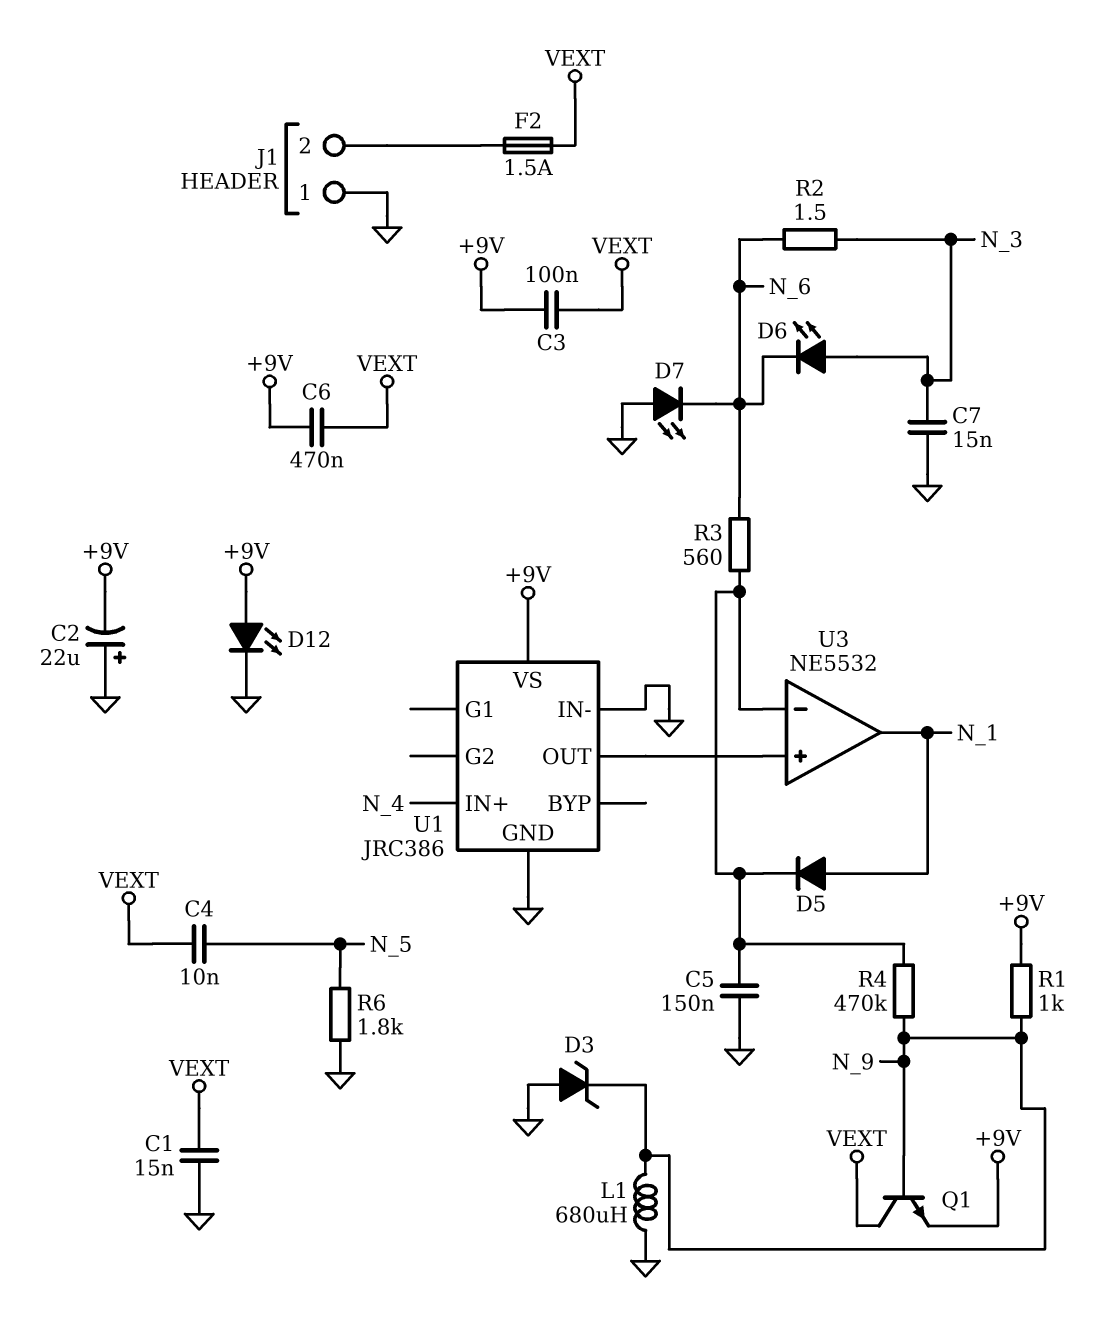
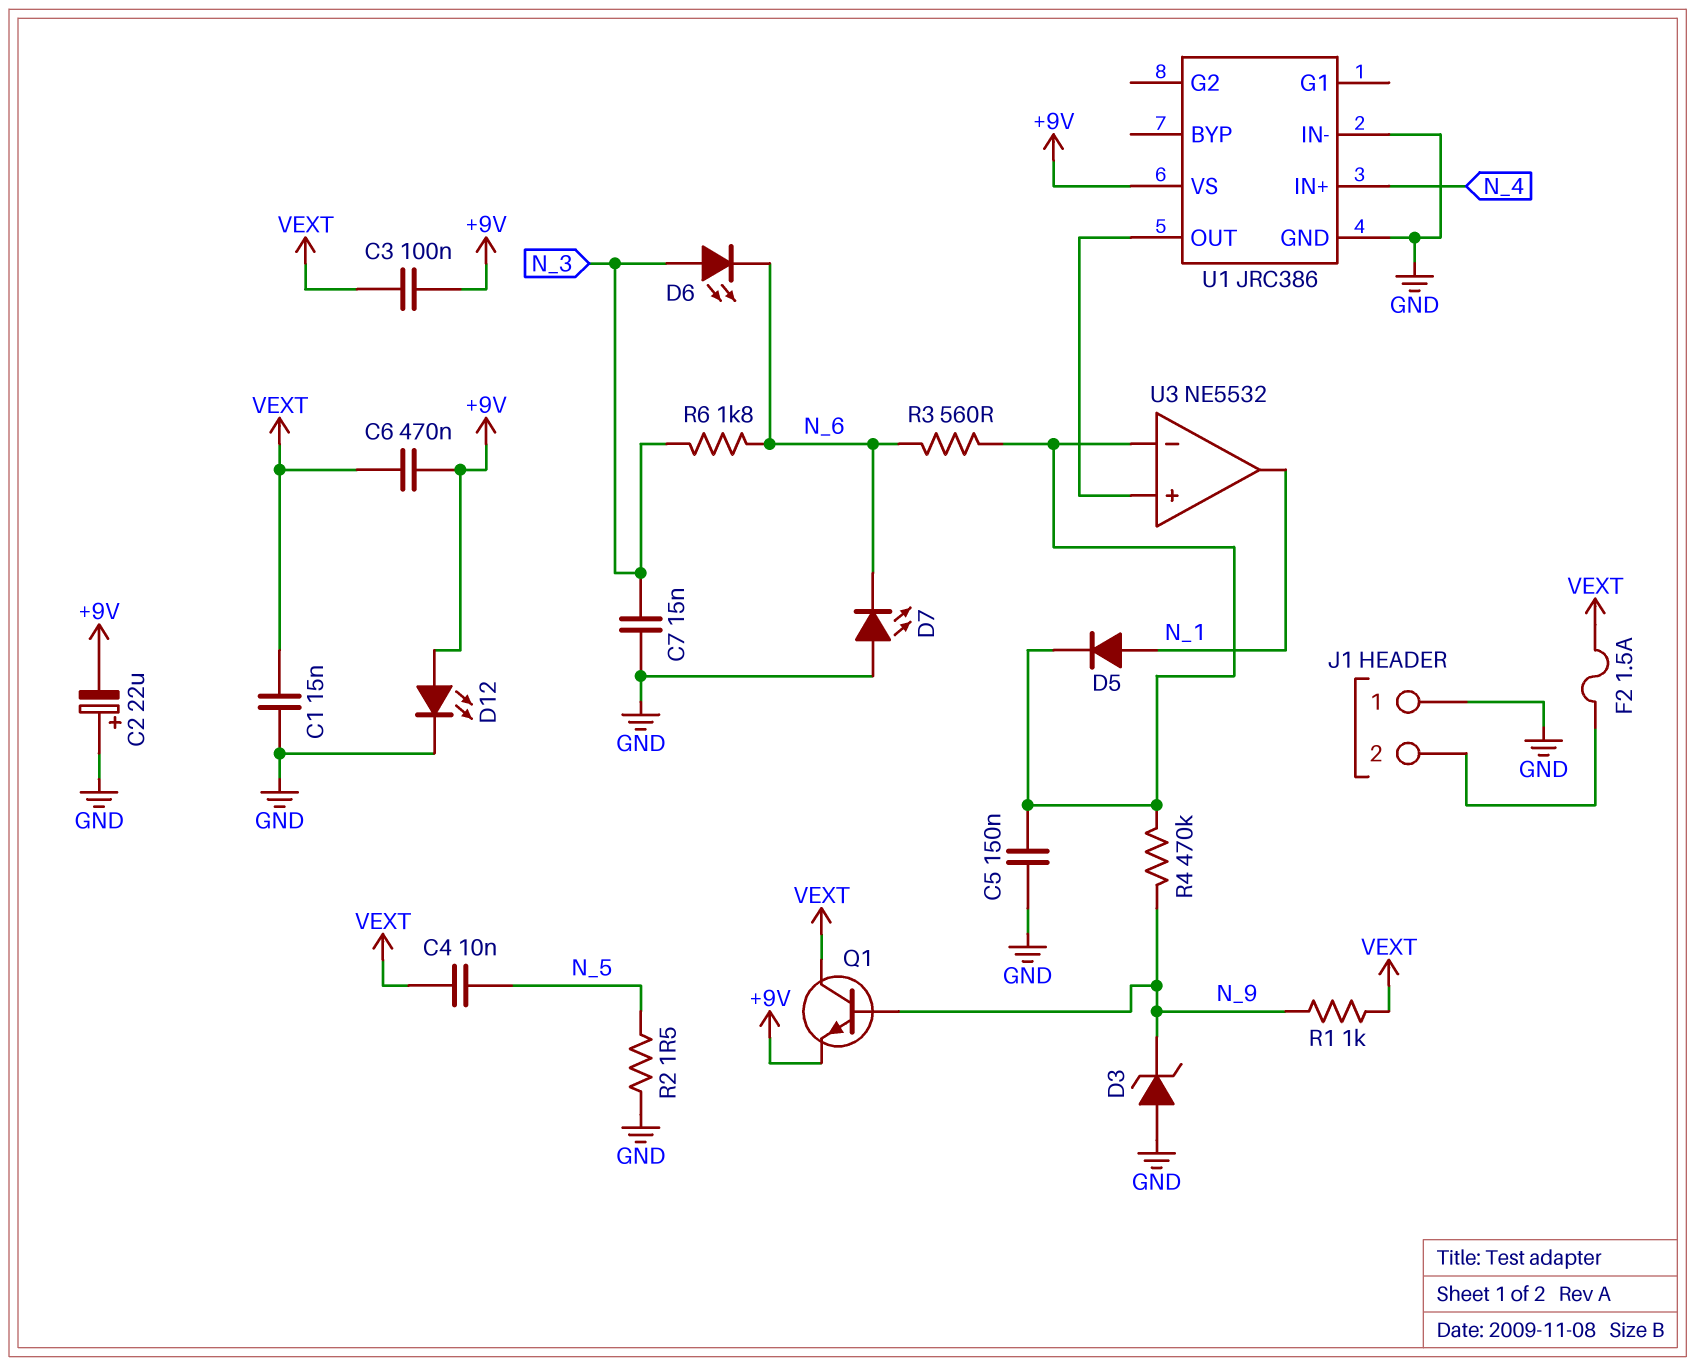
L1: 680uH (GND, N_9) -> none
R1: 1k (+9V, N_9) -> 1k (N_9, VEXT)
R2: 1.5 (N_3, N_6) -> 1.5 (GND, N_5)
R6: 1.8k (GND, N_5) -> 1.8k (N_3, N_6)

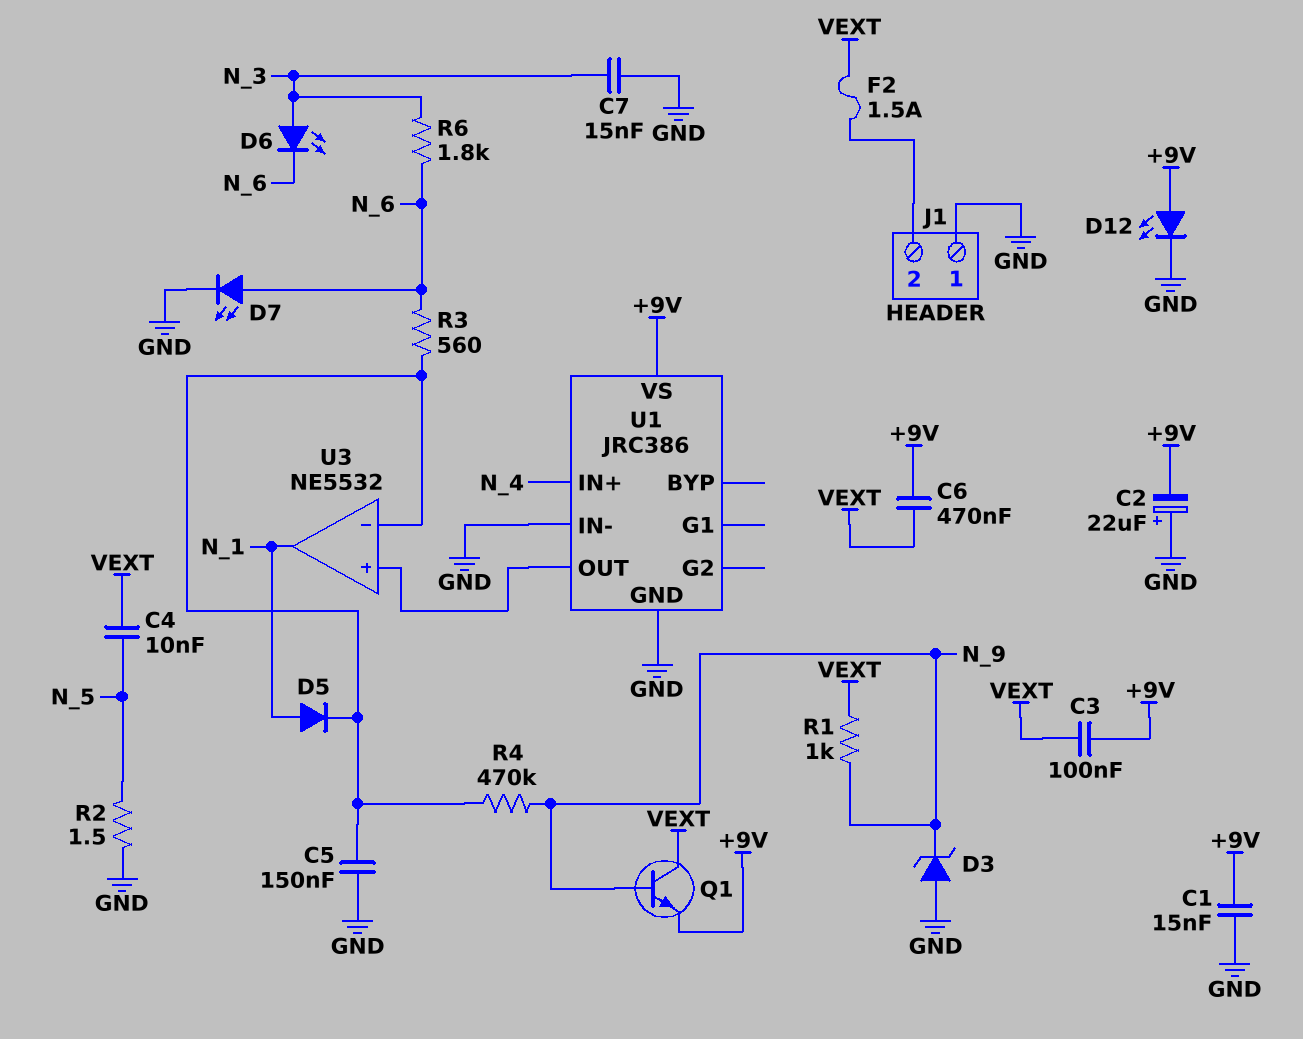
C1: 15nF (GND, VEXT) -> 15nF (+9V, GND)
D7: LED (A GND, K N_6) -> LED (A N_6, K GND)

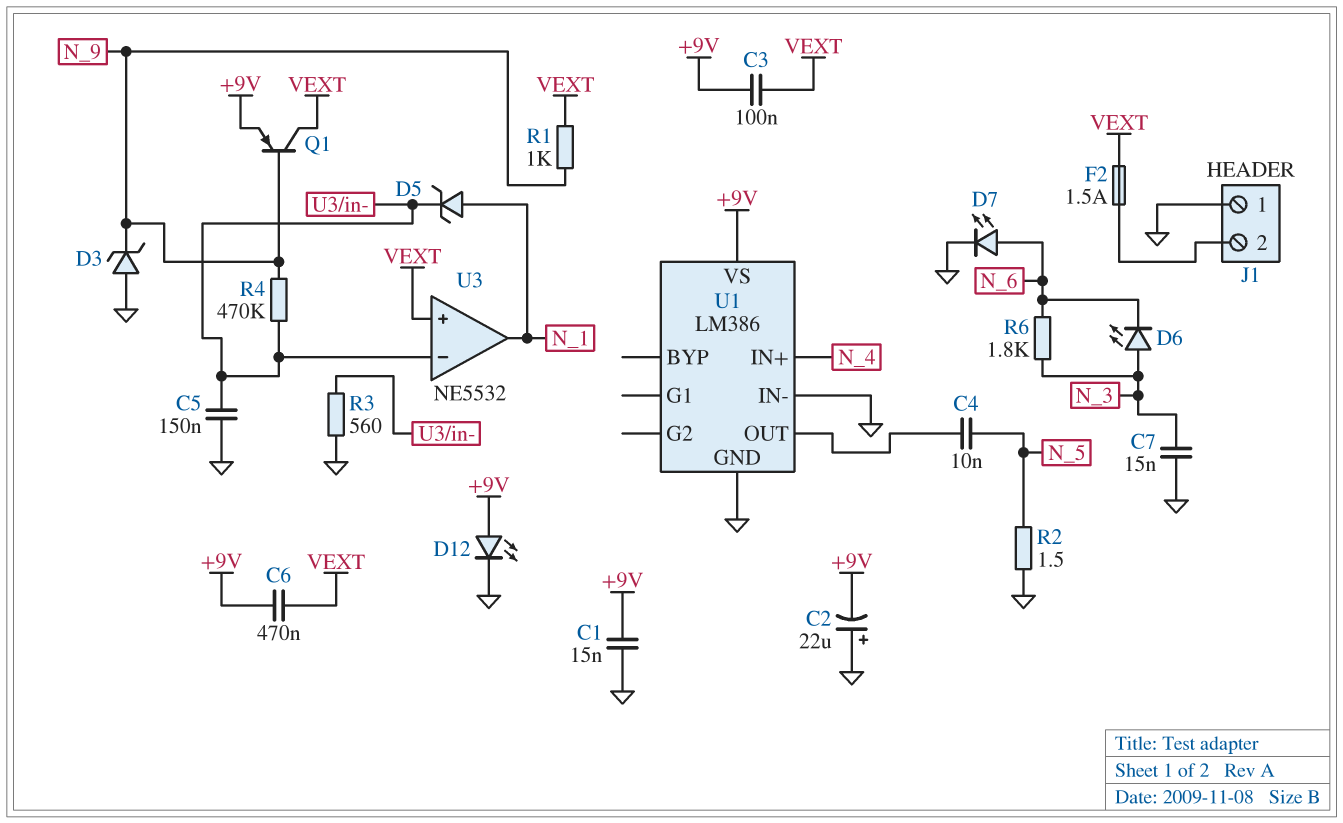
C4: 10nF (N_5, VEXT) -> 10nF (N_5, U1/OUT)
D5: diode (A N_1, K U3/in-) -> zener (A N_1, K U3/in-)
Q1: NPN (B N_9, C VEXT, E +9V) -> PNP (B N_9, C VEXT, E +9V)
R3: 560 (N_6, U3/in-) -> 560 (GND, U3/in-)
U1: JRC386 -> LM386
U3 pin in+: U1/OUT -> VEXT

